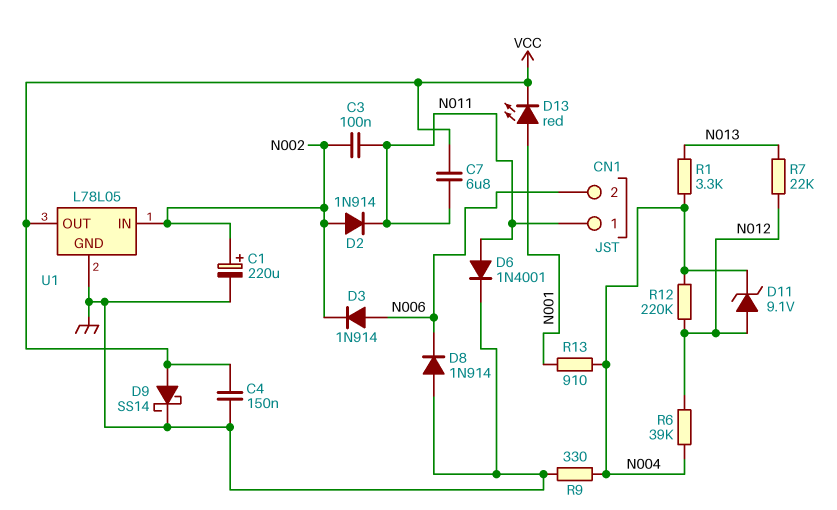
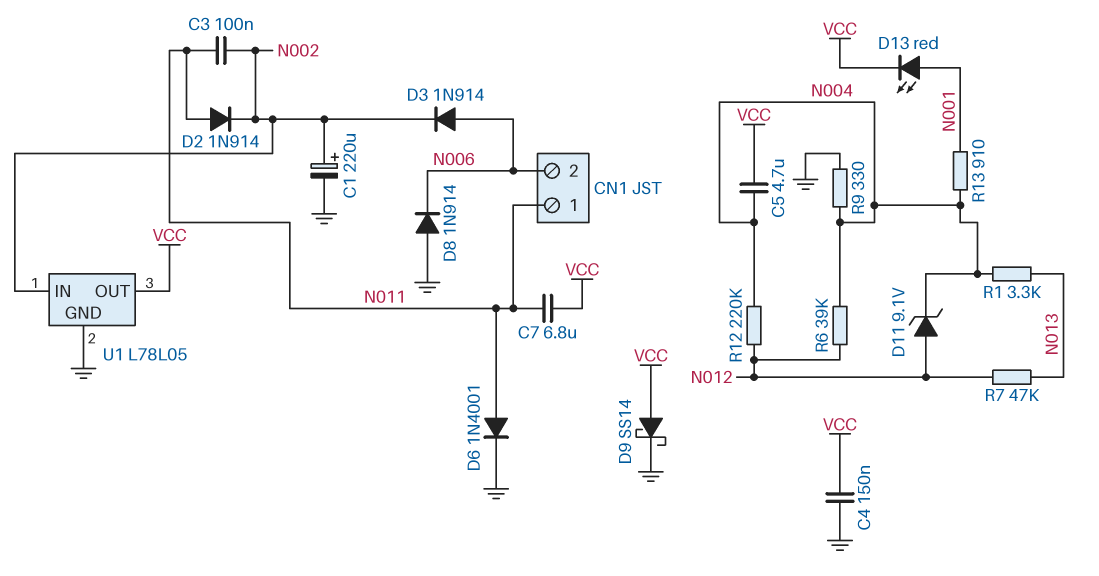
C5: none -> 4.7uF (N004, VCC)
D2: diode 1N914 (A N002, K N011) -> diode 1N914 (A N011, K N002)
R7: 22k (N012, N013) -> 47k (N012, N013)

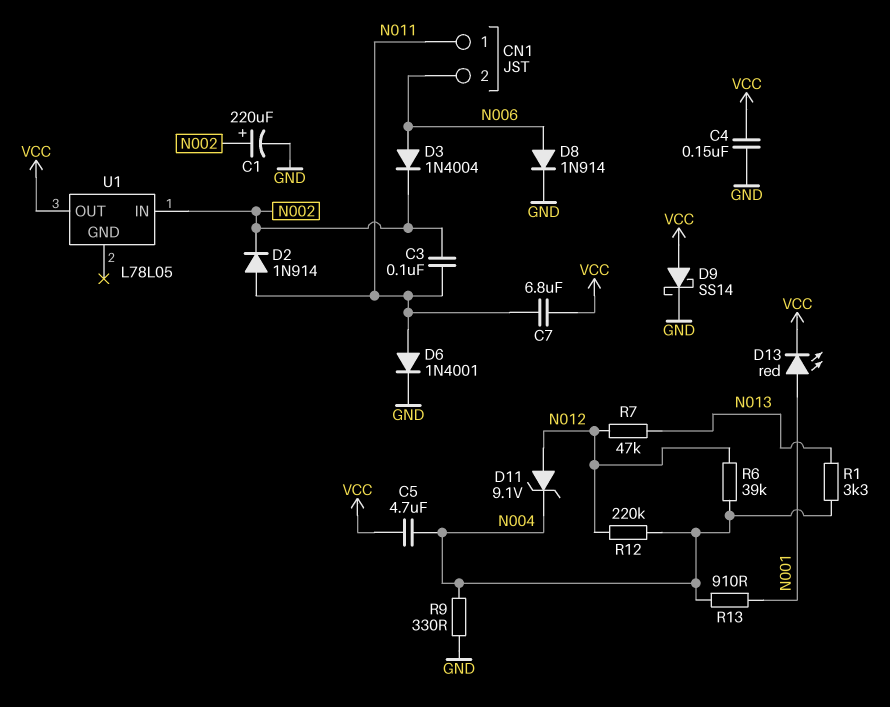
D3: diode 1N914 (A N006, K N002) -> diode 1N4004 (A N006, K N002)
D8: diode 1N914 (A GND, K N006) -> diode 1N914 (A N006, K GND)
U1 pin GND: GND -> none

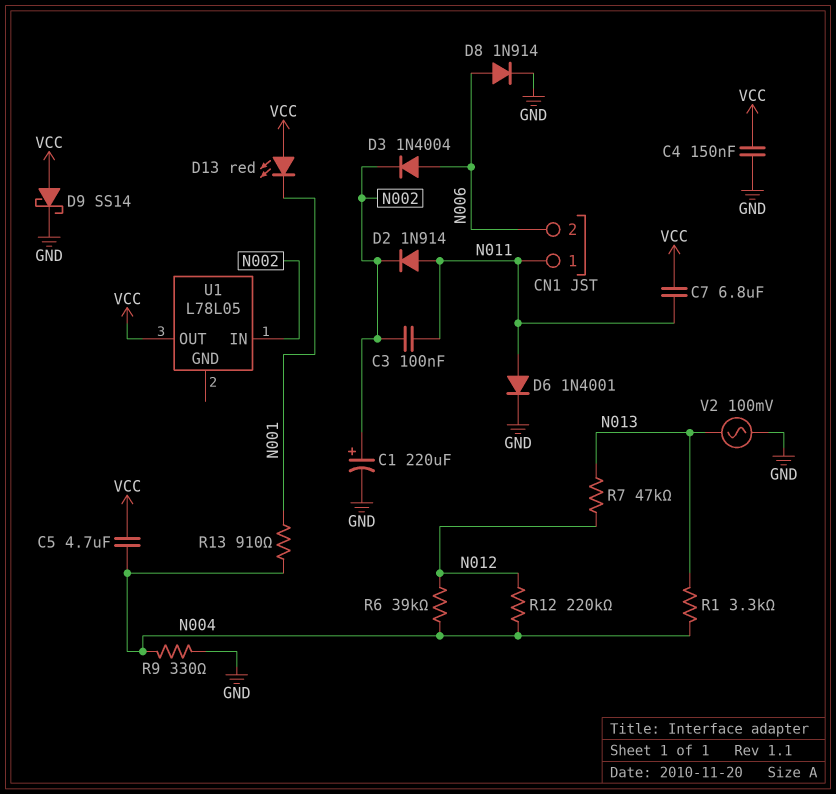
D11: zener 9.1V (A N012, K N004) -> none
D13: LED red (A N001, K VCC) -> LED red (A VCC, K N001)
V2: none -> AC 100mV (GND, N013)

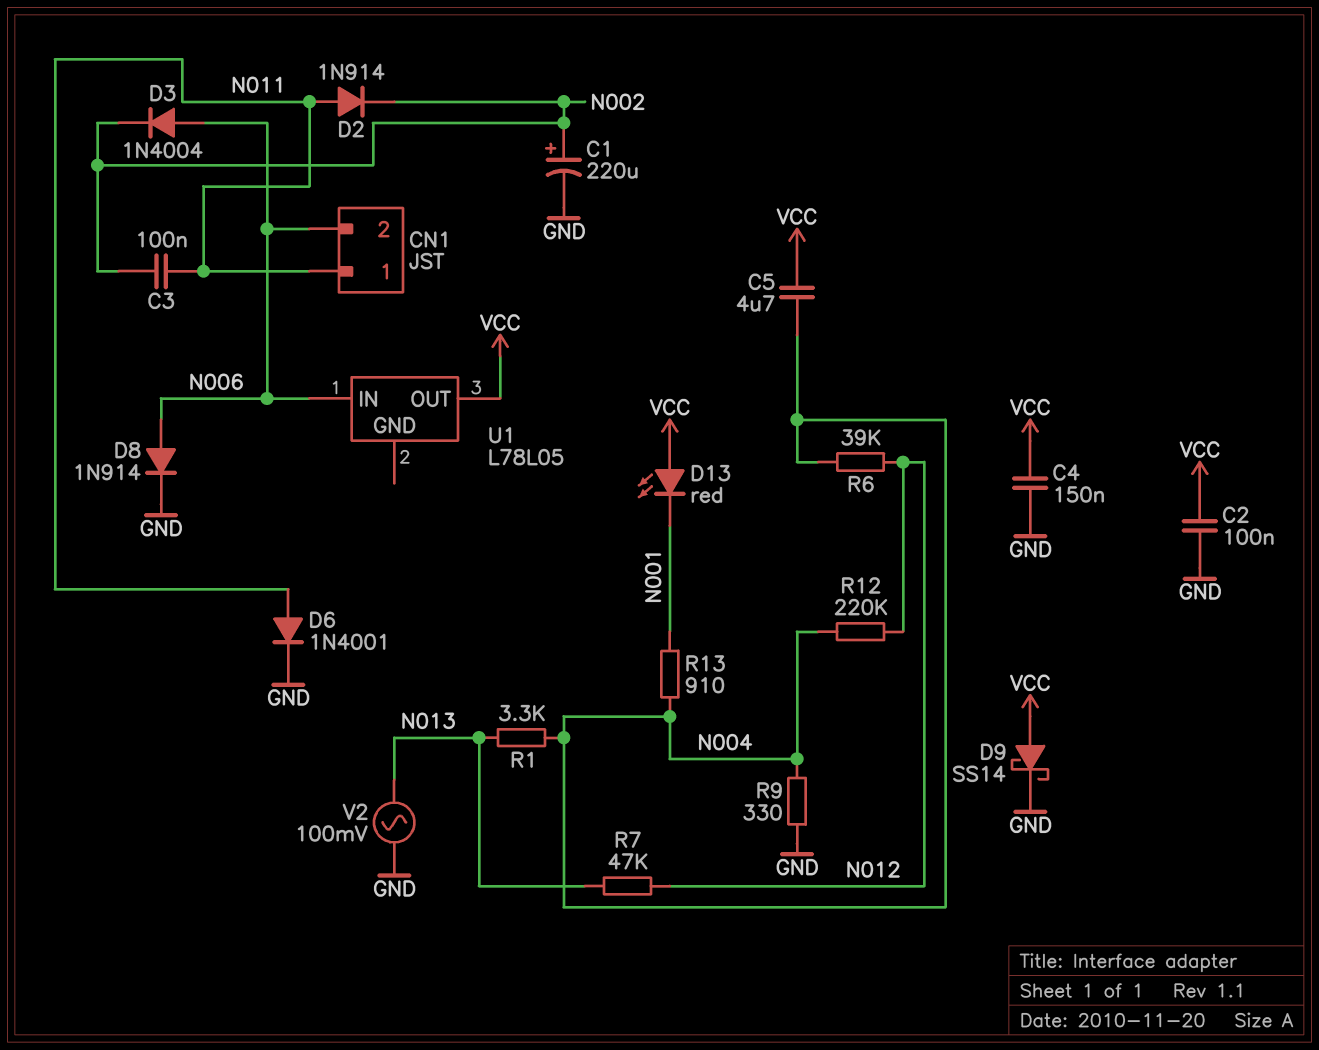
C2: none -> 100nF (GND, VCC)
C7: 6.8uF (N011, VCC) -> none
U1 pin IN: N002 -> N006

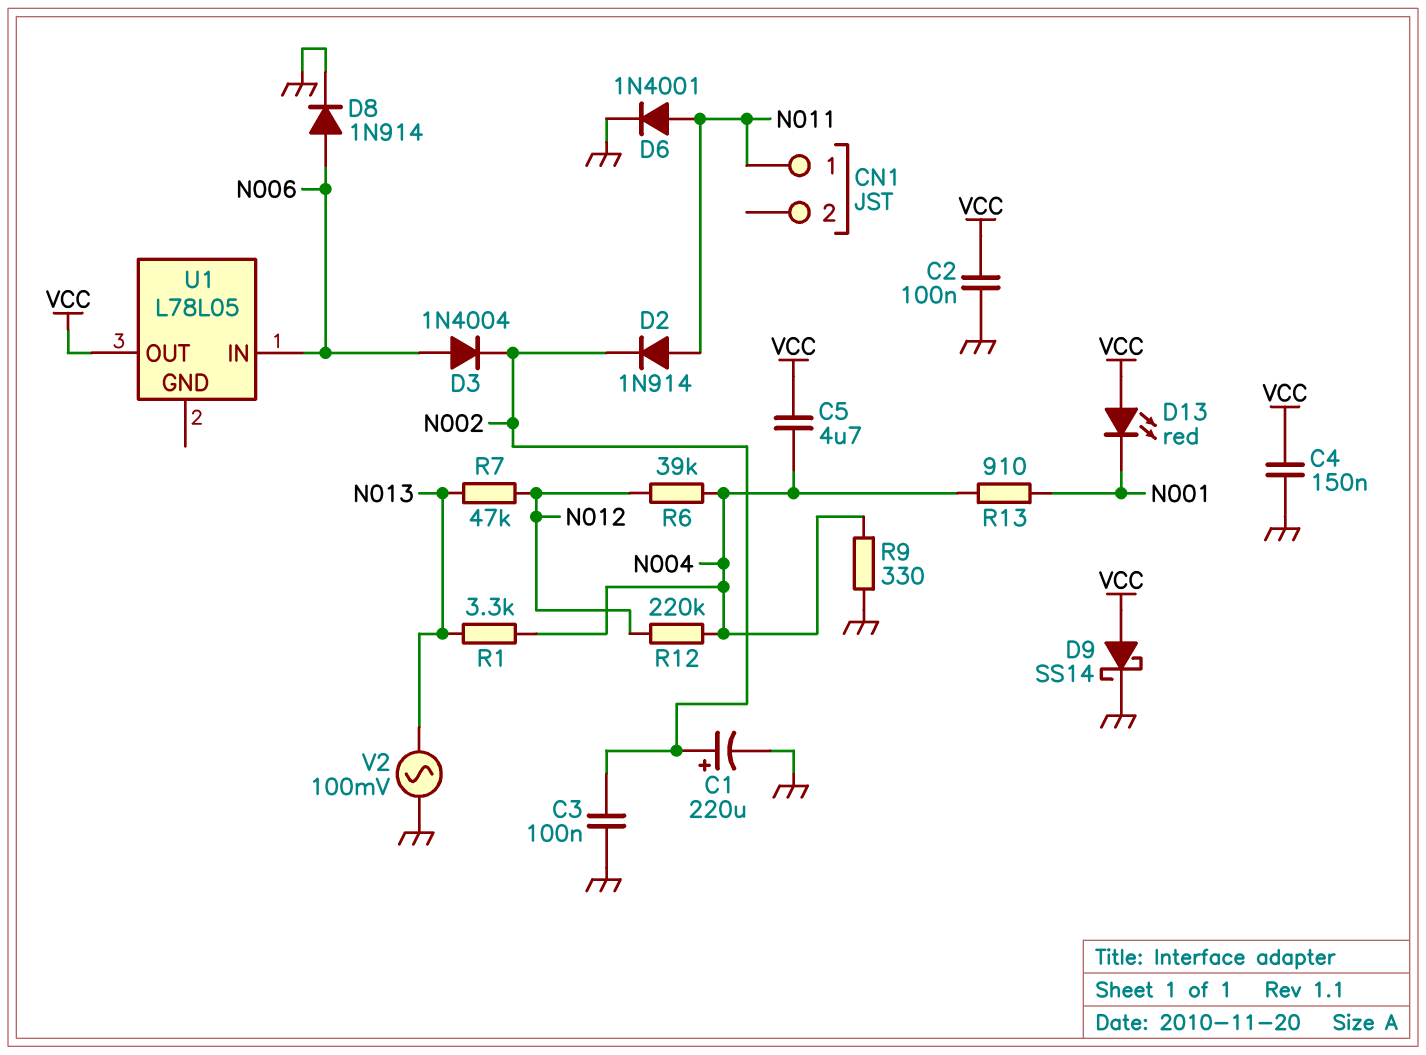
C3: 100nF (N002, N011) -> 100nF (GND, N002)
CN1 pin 2: N006 -> none

